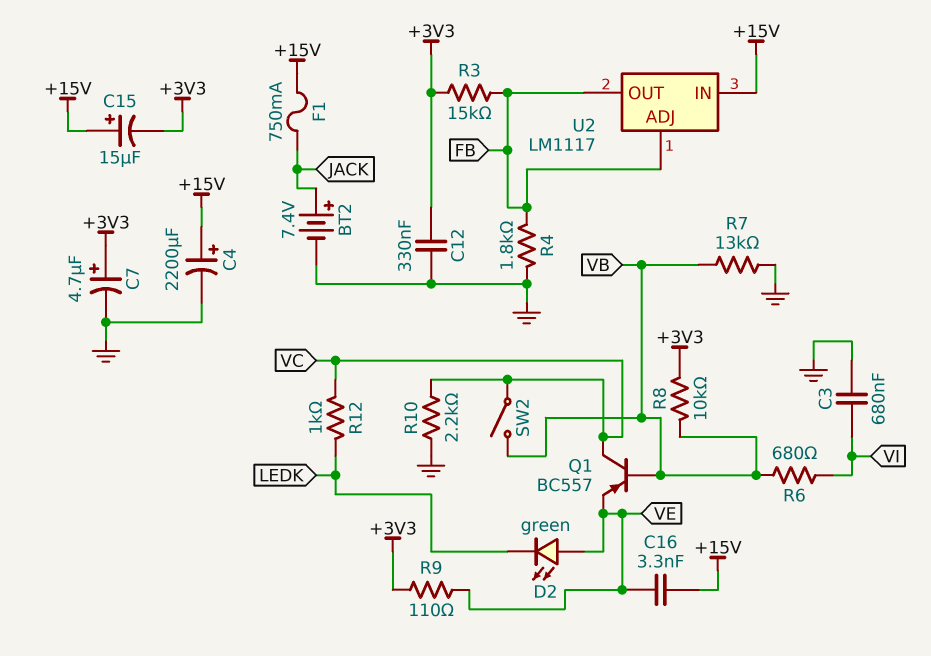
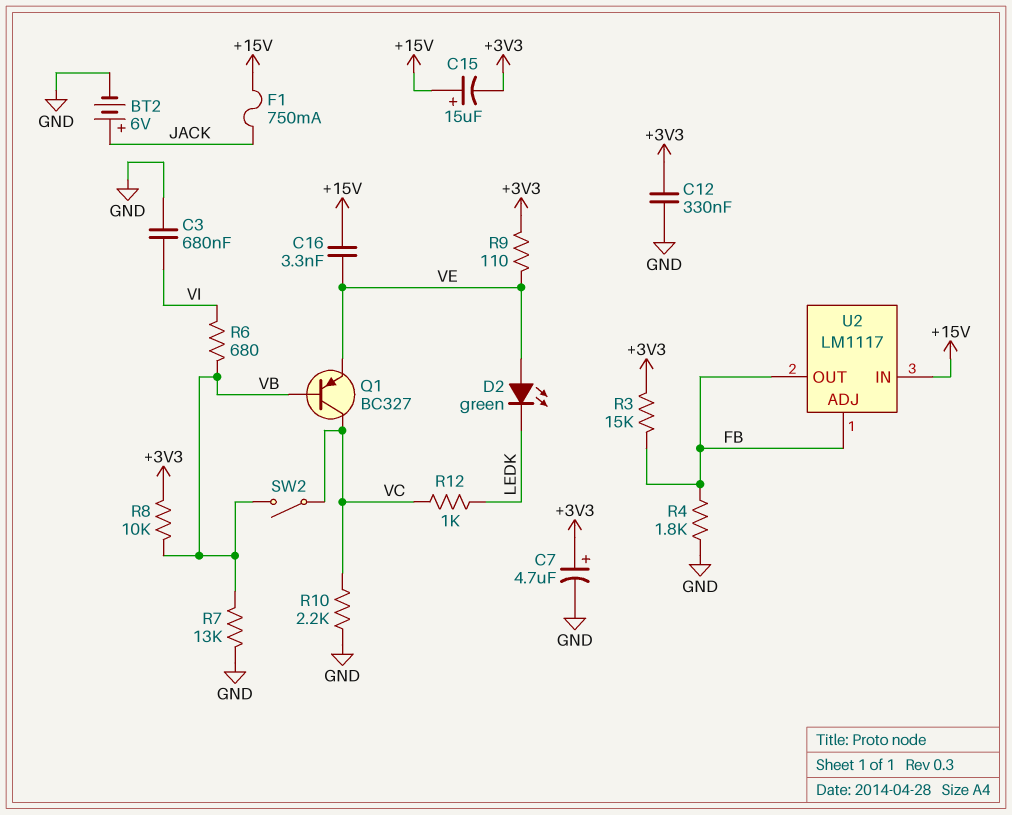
BT2: 7.4V (plus JACK, minus GND) -> 6V (plus JACK, minus GND)
C4: 2200uF (plus +15V, minus GND) -> none
Q1: PNP BC557 (B VB, C VC, E VE) -> PNP BC327 (B VB, C VC, E VE)

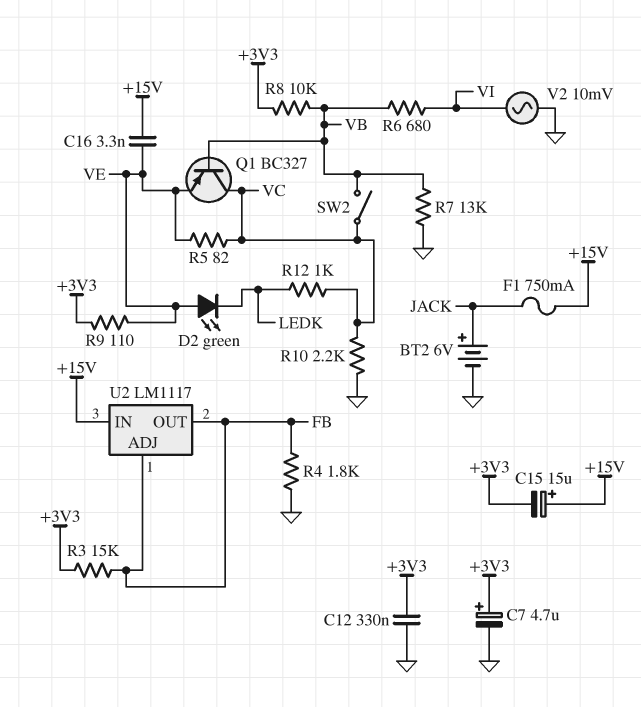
C3: 680nF (GND, VI) -> none
R5: none -> 82 (VC, VE)
V2: none -> AC 10mV (GND, VI)

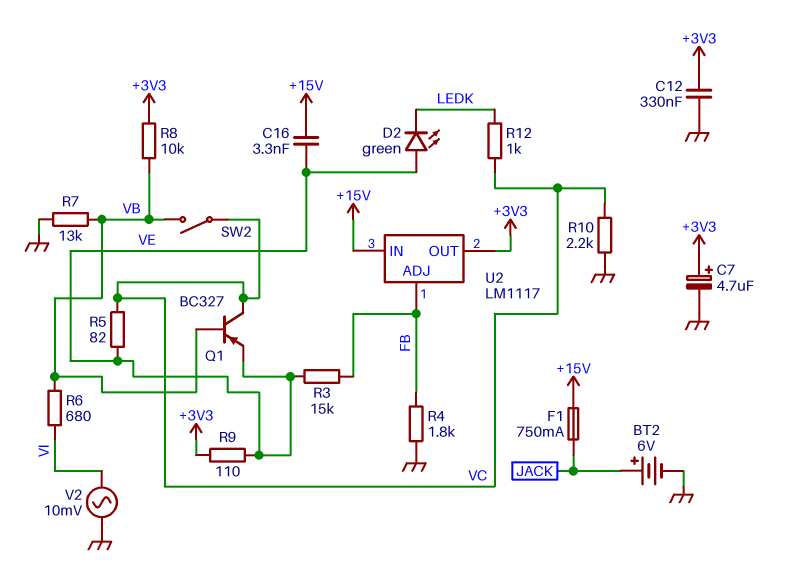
C15: 15uF (plus +15V, minus +3V3) -> none
R3: 15k (+3V3, FB) -> 15k (FB, VE)
U2 pin OUT: FB -> +3V3

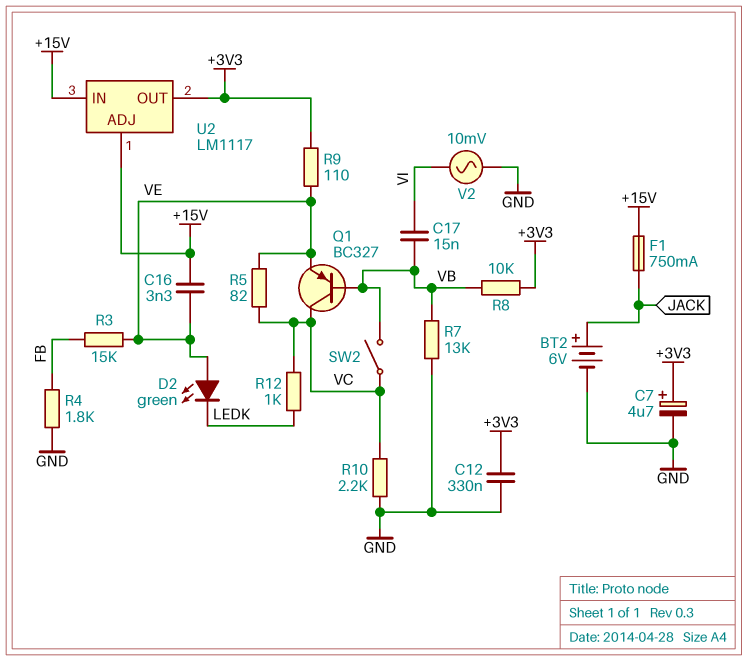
C17: none -> 15nF (VB, VI)
R6: 680 (VB, VI) -> none
U2 pin ADJ: FB -> +15V

